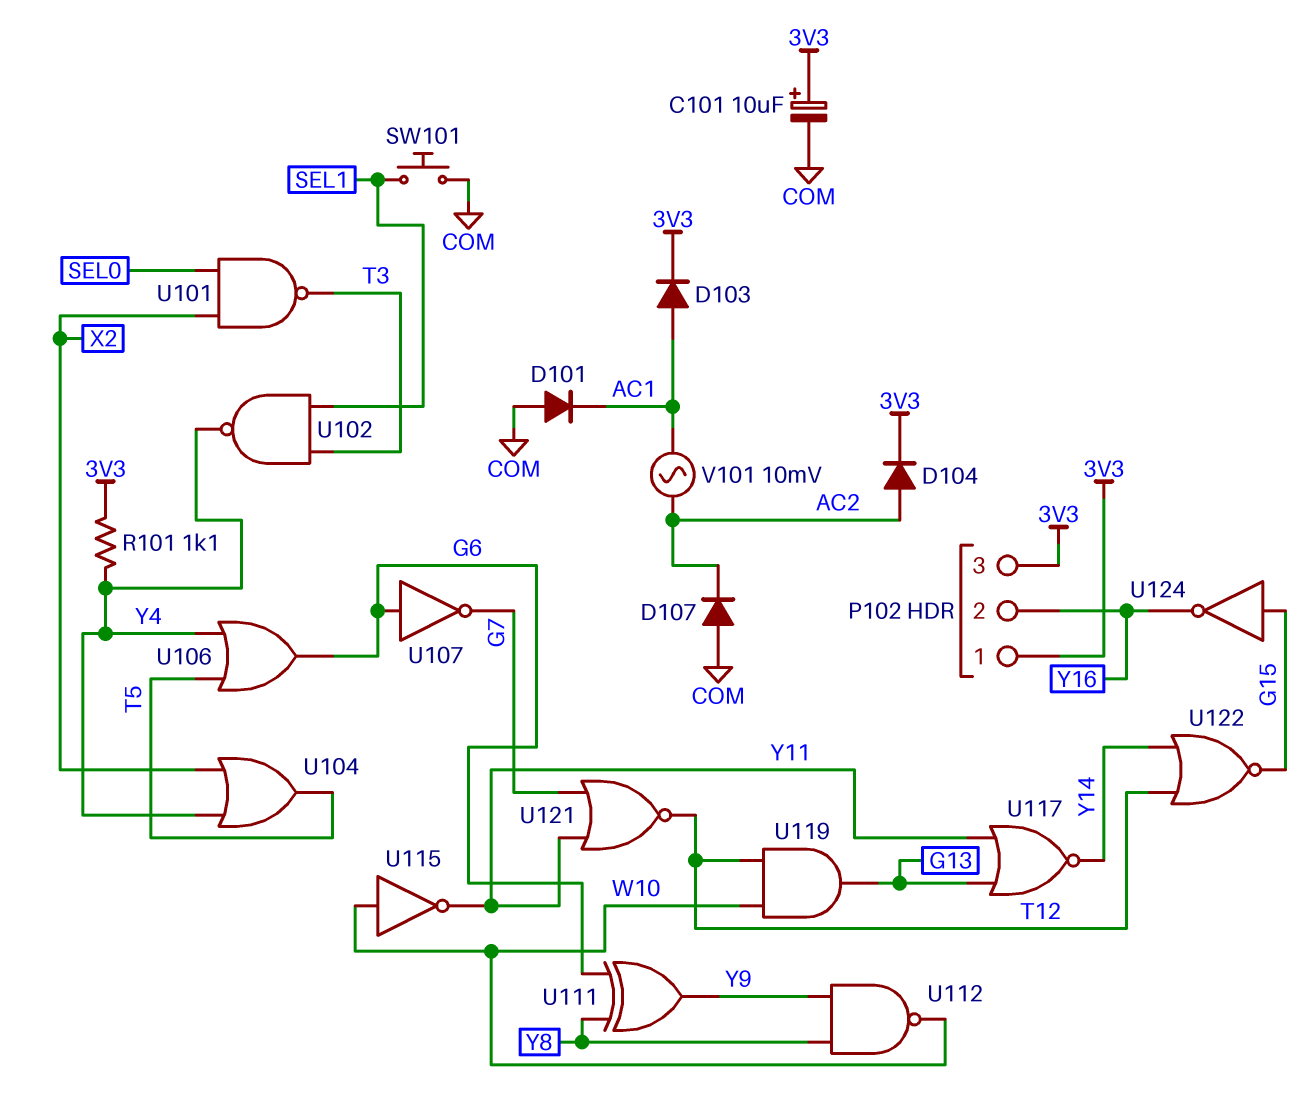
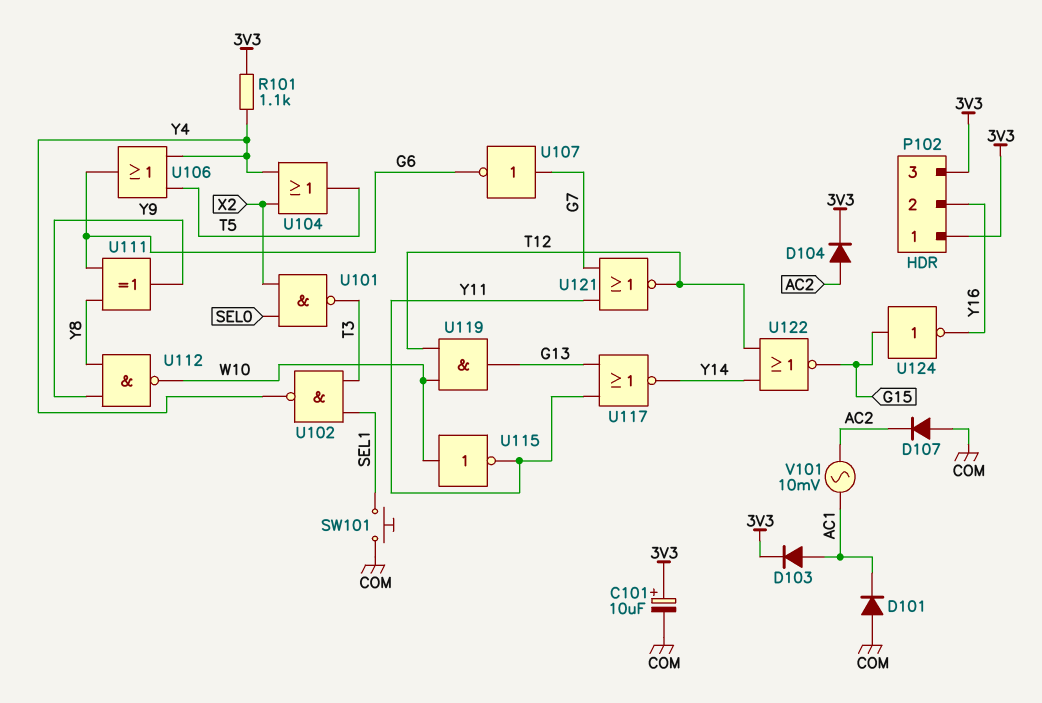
U107: NOT (in G6, out G7) -> NOT (in G7, out G6)

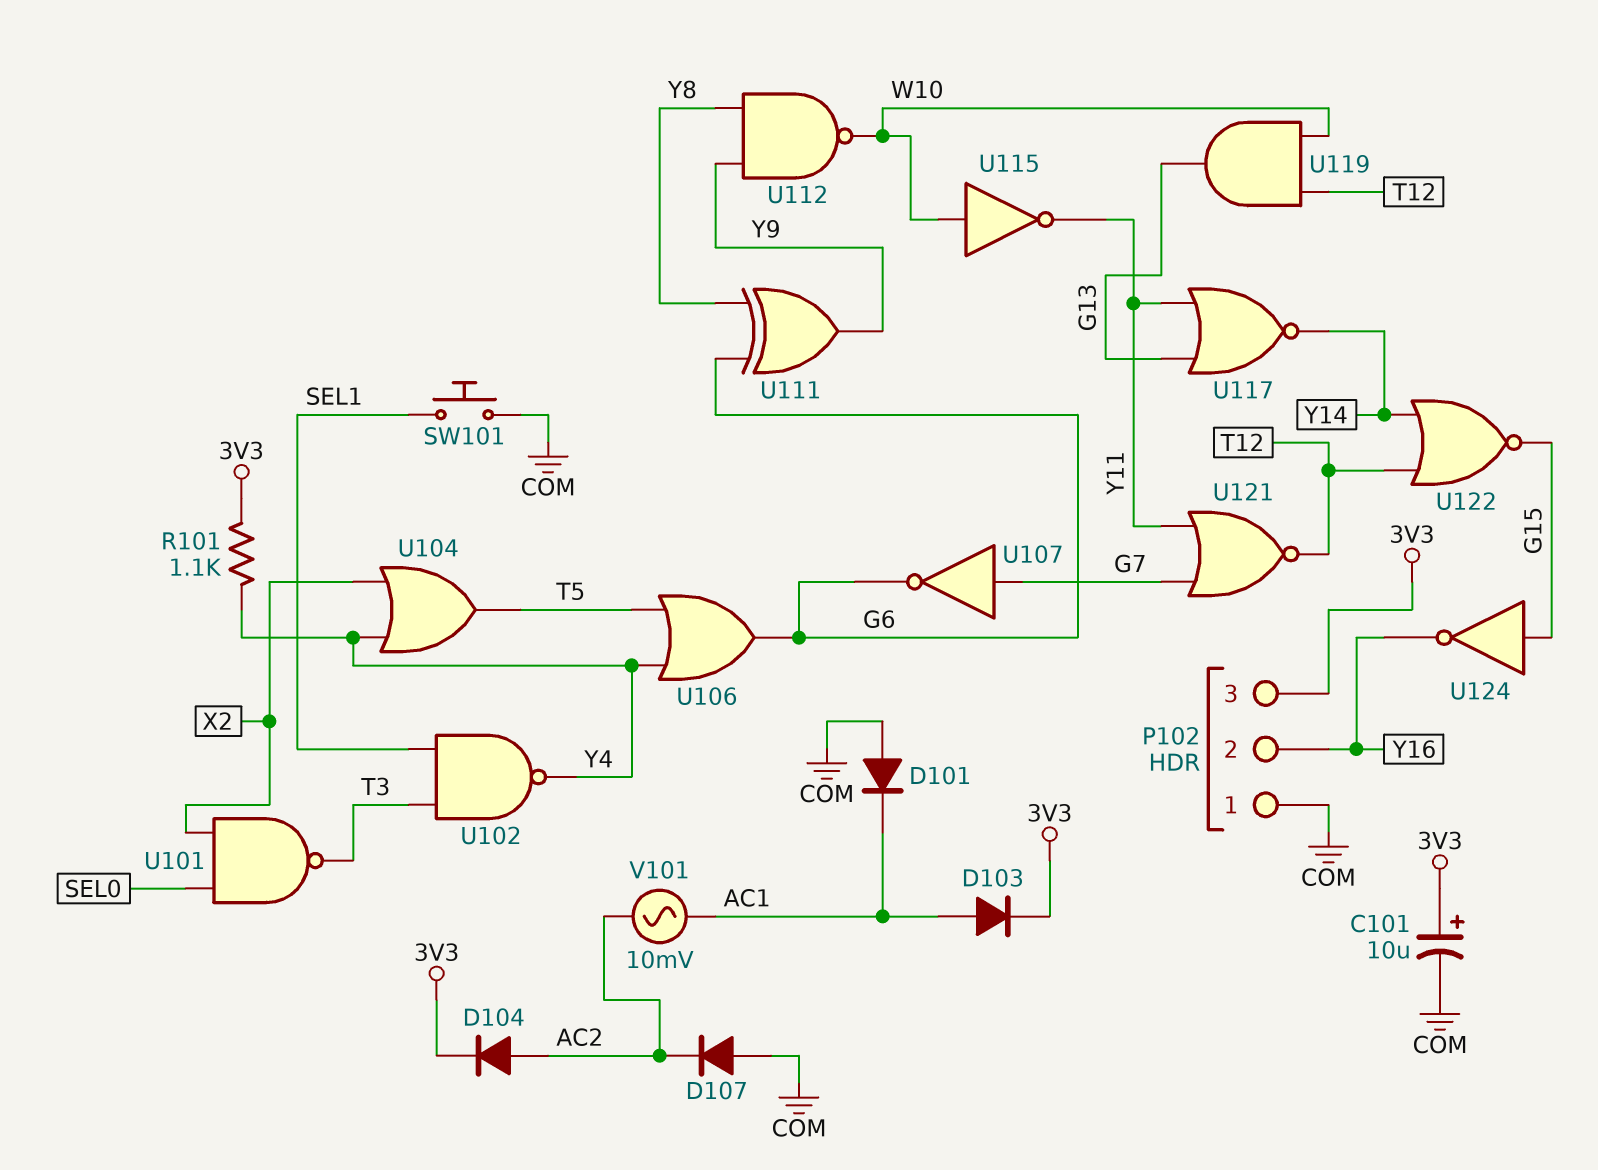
P102 pin 1: 3V3 -> COM

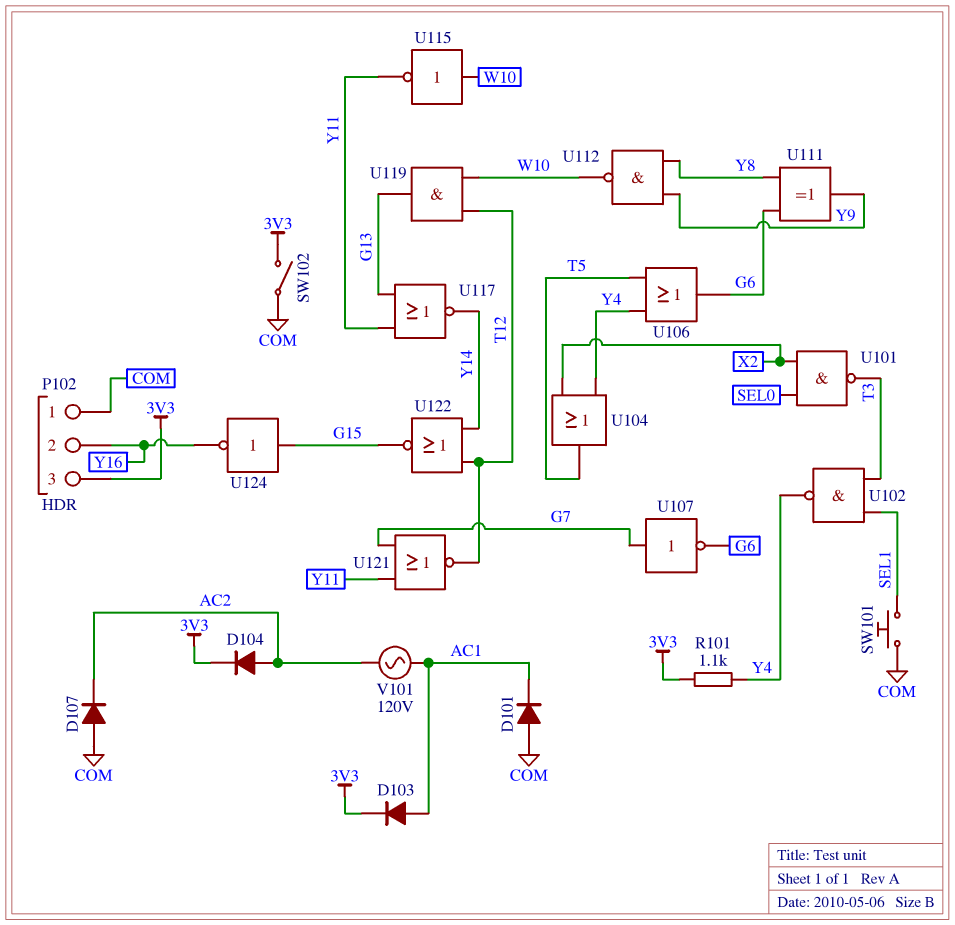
C101: 10uF (plus 3V3, minus COM) -> none
SW102: none -> switch (3V3, COM)
V101: AC 10mV (AC1, AC2) -> AC 120V (AC1, AC2)

